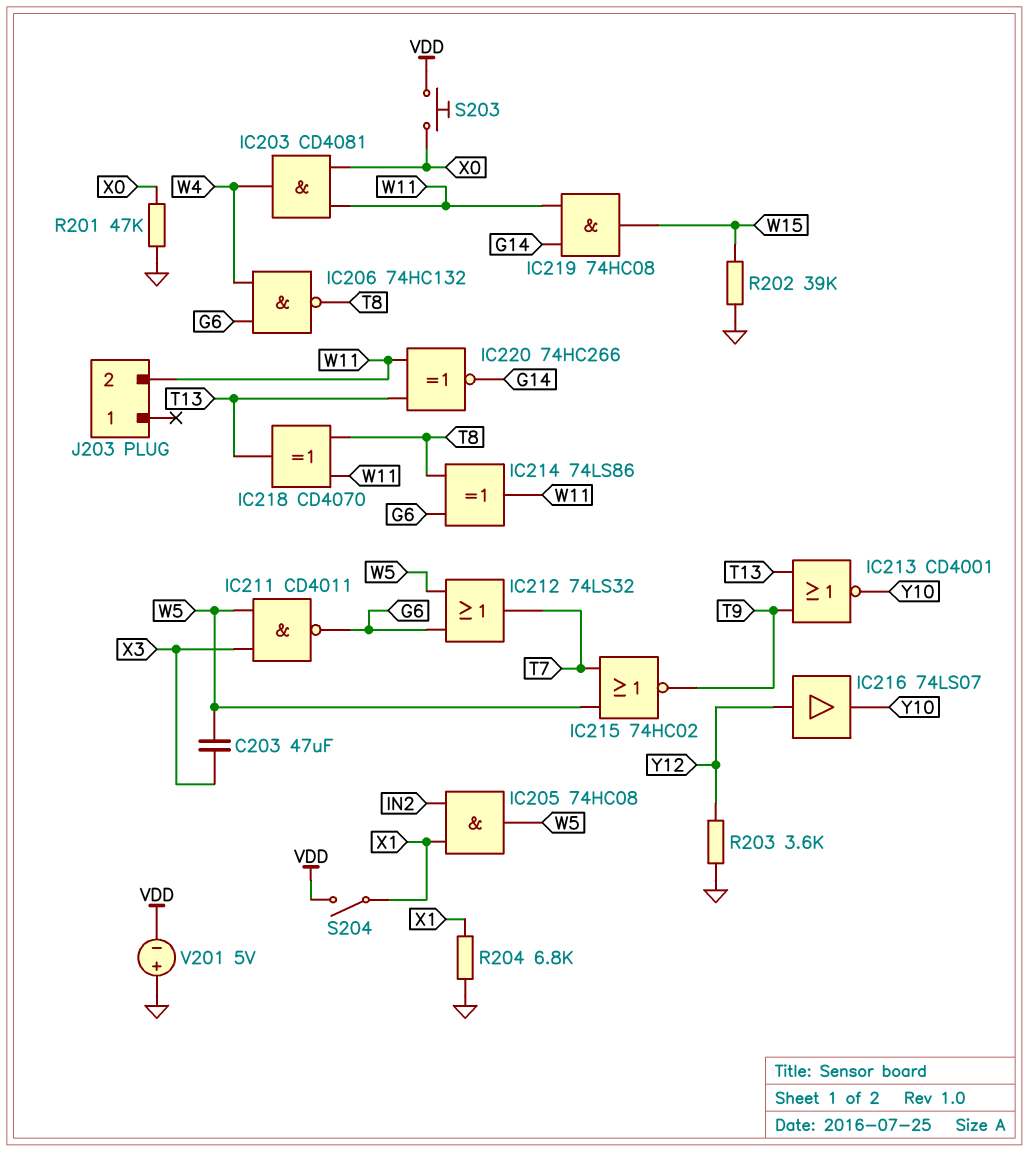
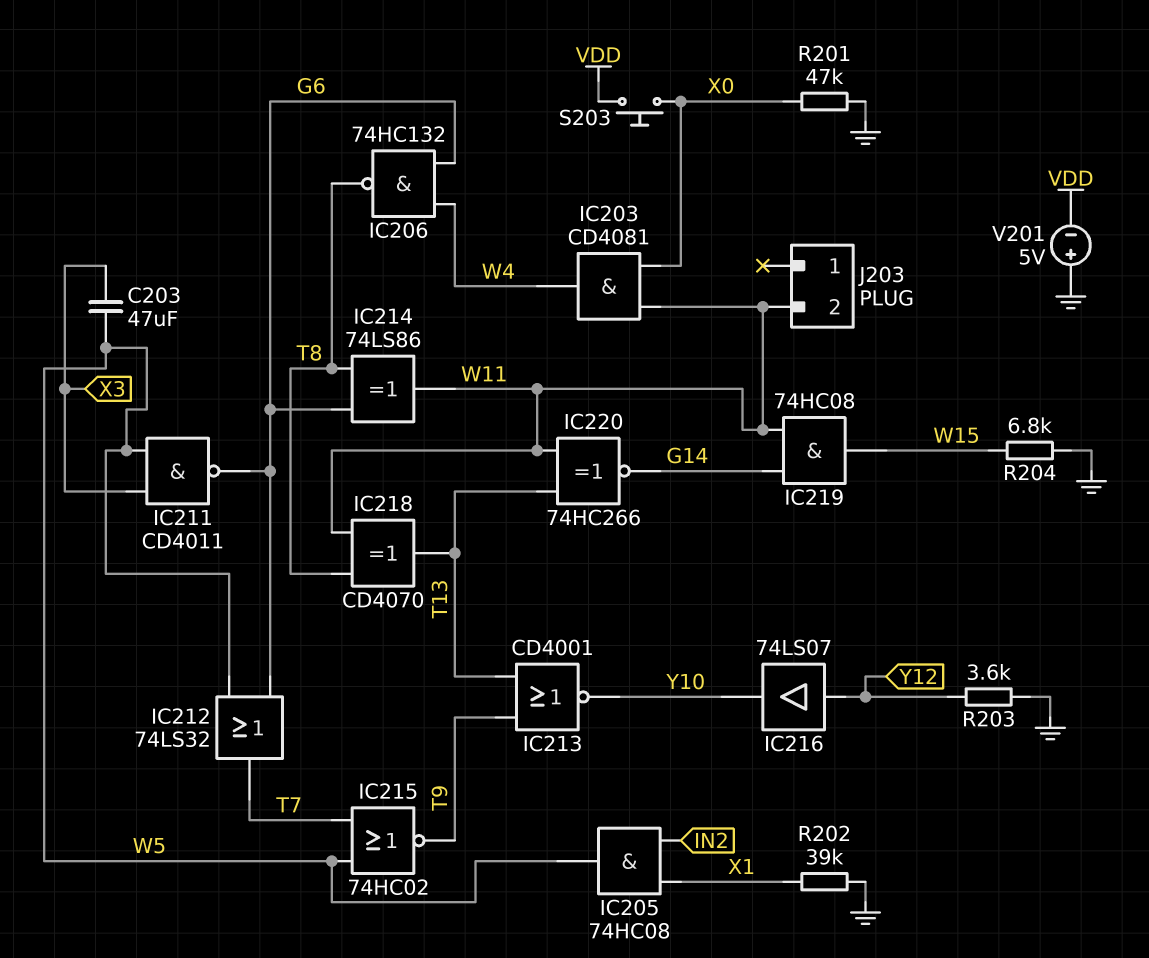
R202: 39k (GND, W15) -> 39k (GND, X1)
R204: 6.8k (GND, X1) -> 6.8k (GND, W15)
S204: switch (VDD, X1) -> none

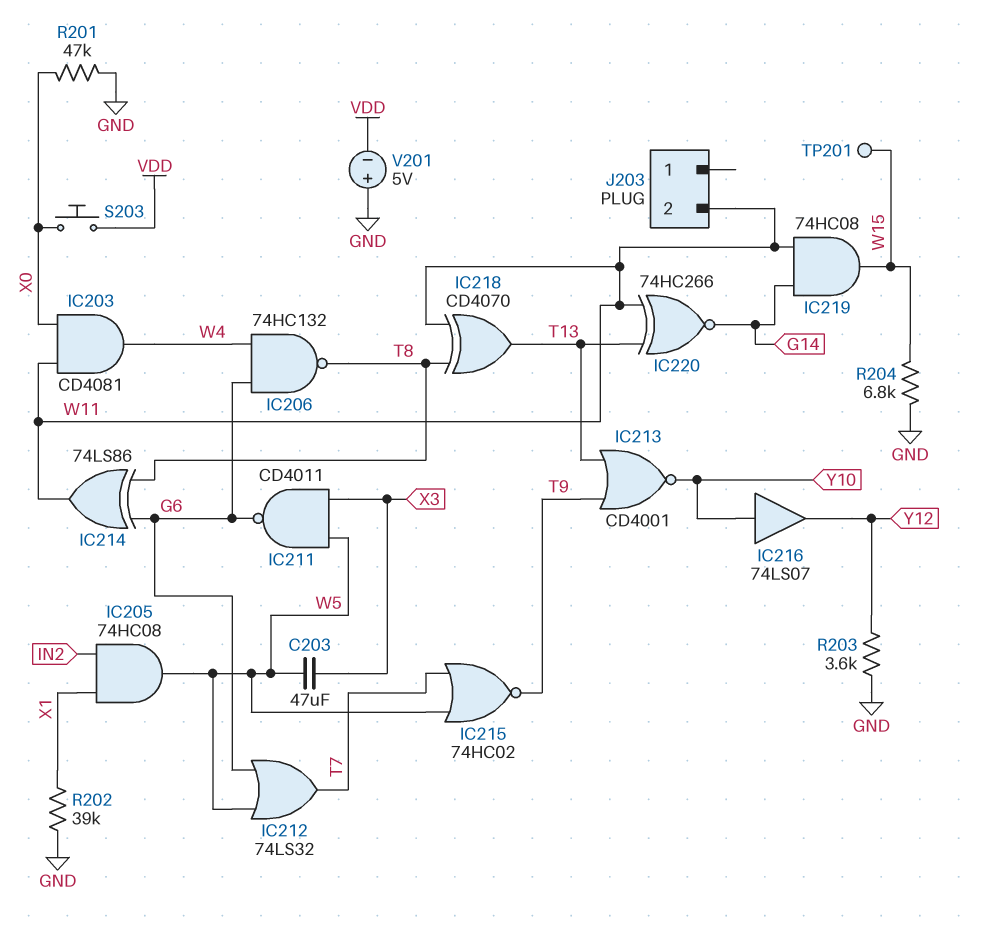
IC216: buffer 74LS07 (in Y12, out Y10) -> buffer 74LS07 (in Y10, out Y12)
TP201: none -> test point (W15)

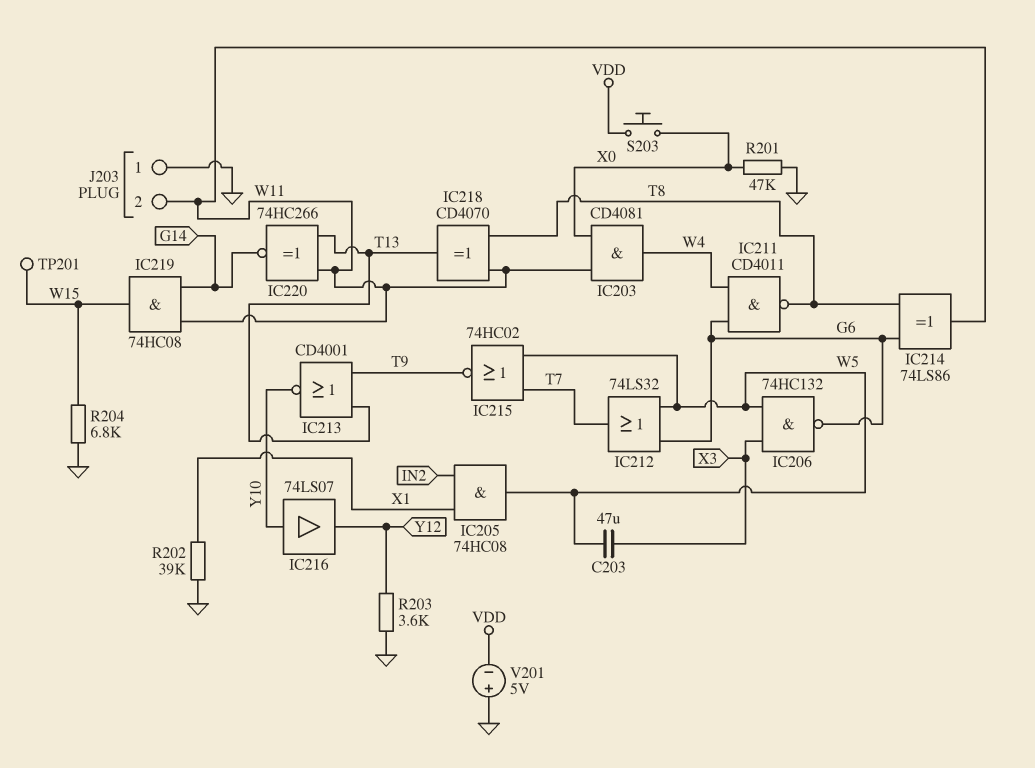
IC206: NAND 74HC132 (in G6, in W4, out T8) -> NAND 74HC132 (in W5, in X3, out G6)
IC211: NAND CD4011 (in W5, in X3, out G6) -> NAND CD4011 (in G6, in W4, out T8)
J203 pin 1: none -> GND

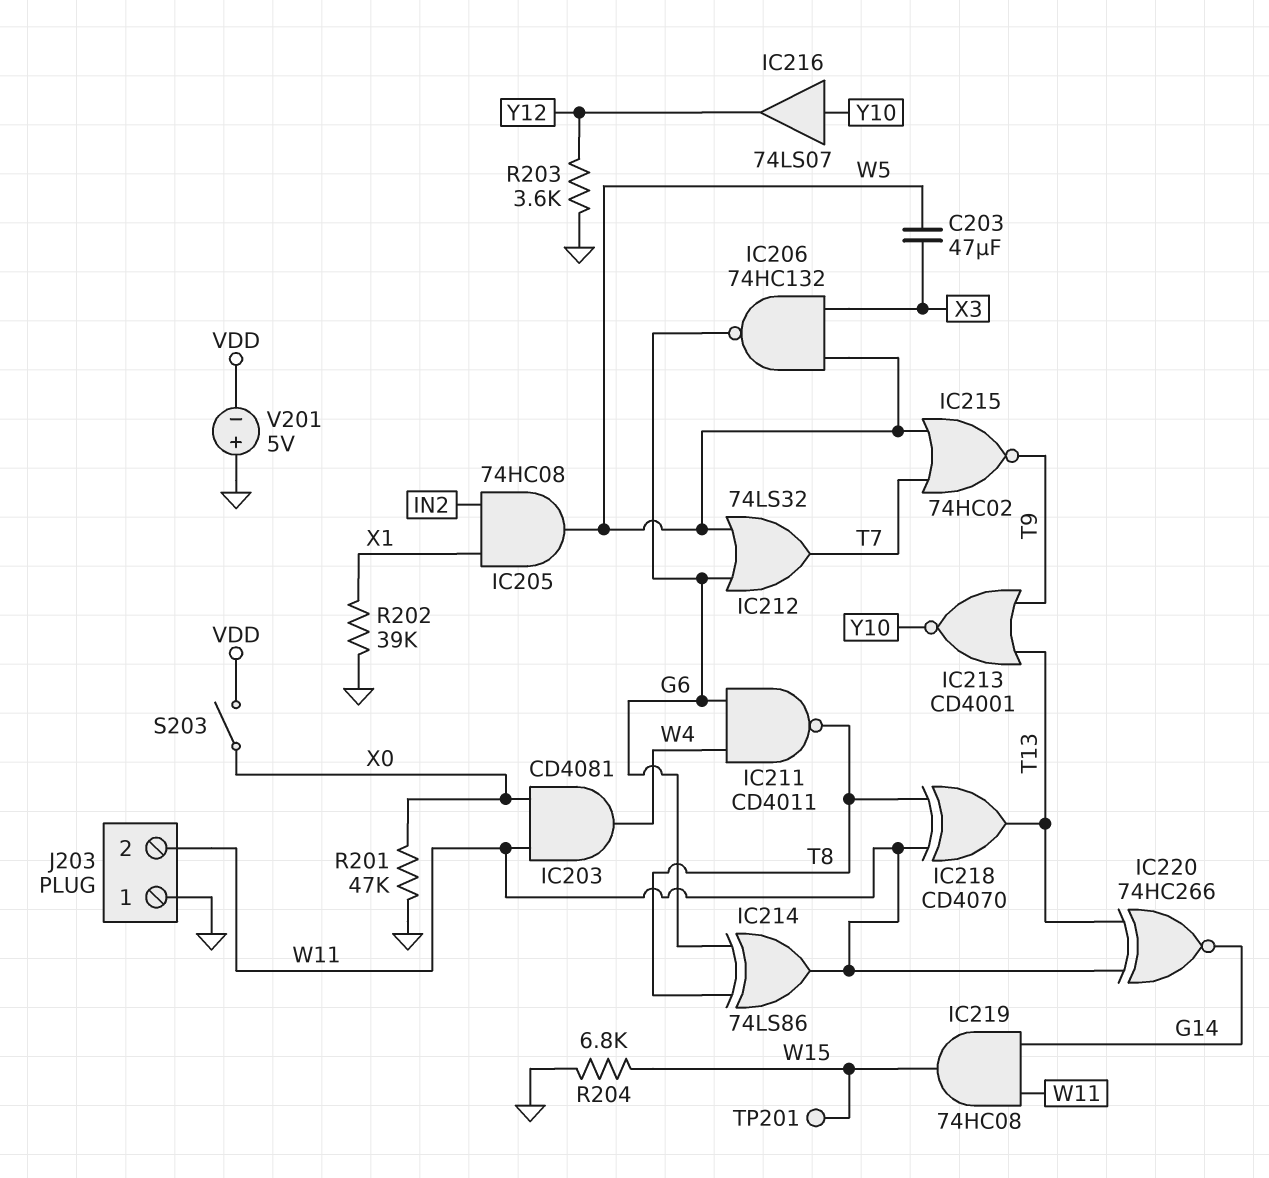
S203: button (VDD, X0) -> switch (VDD, X0)

